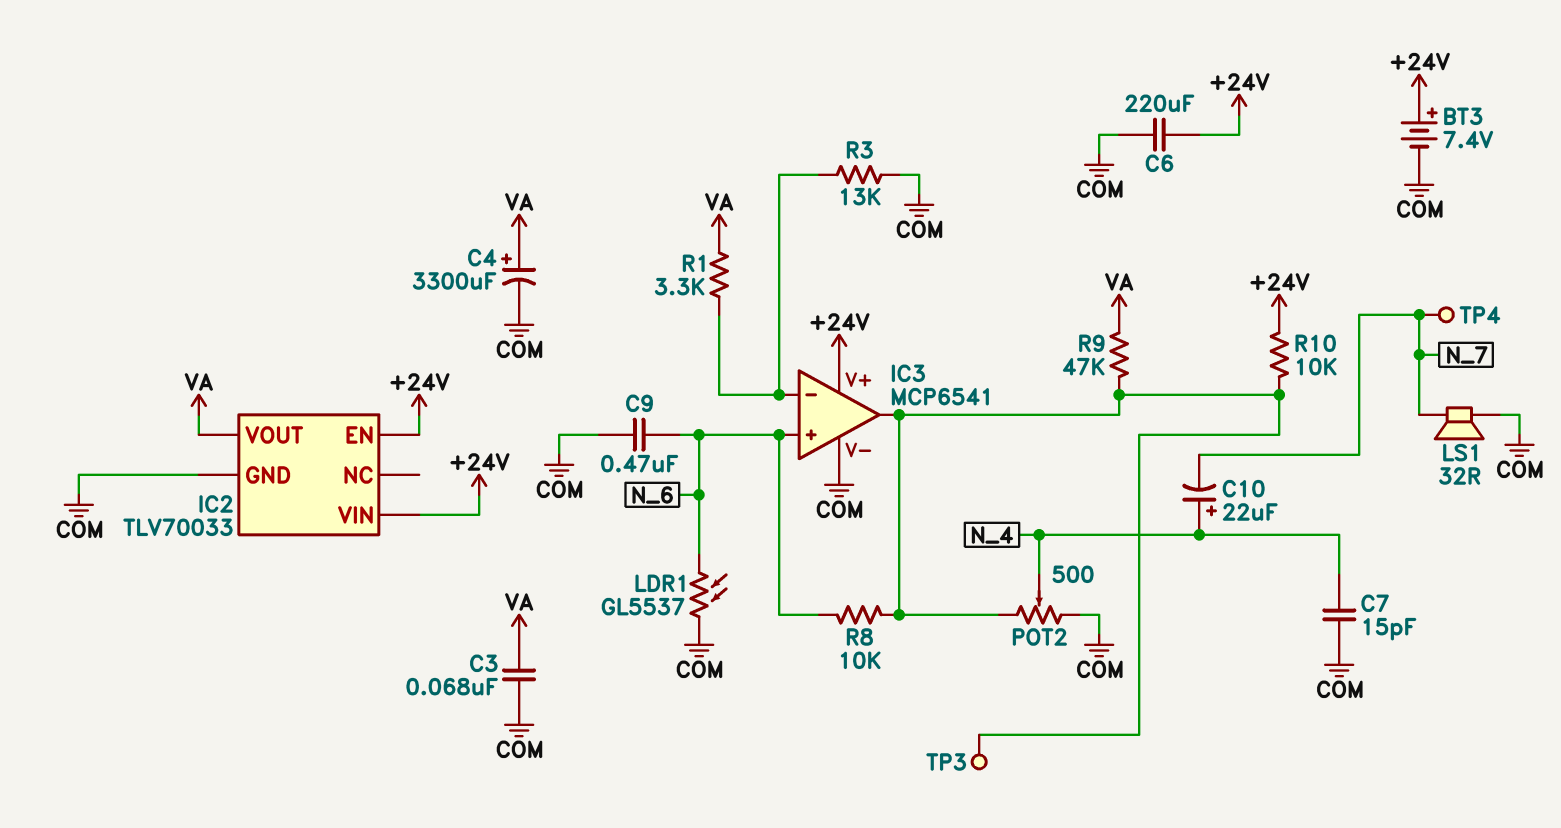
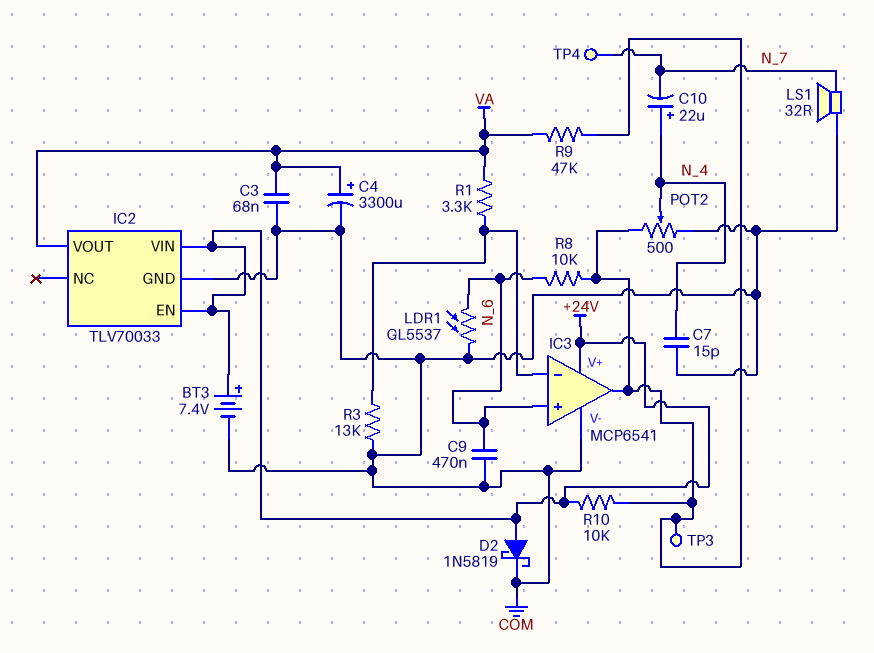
C6: 220uF (+24V, COM) -> none
D2: none -> schottky 1N5819 (A +24V, K COM)

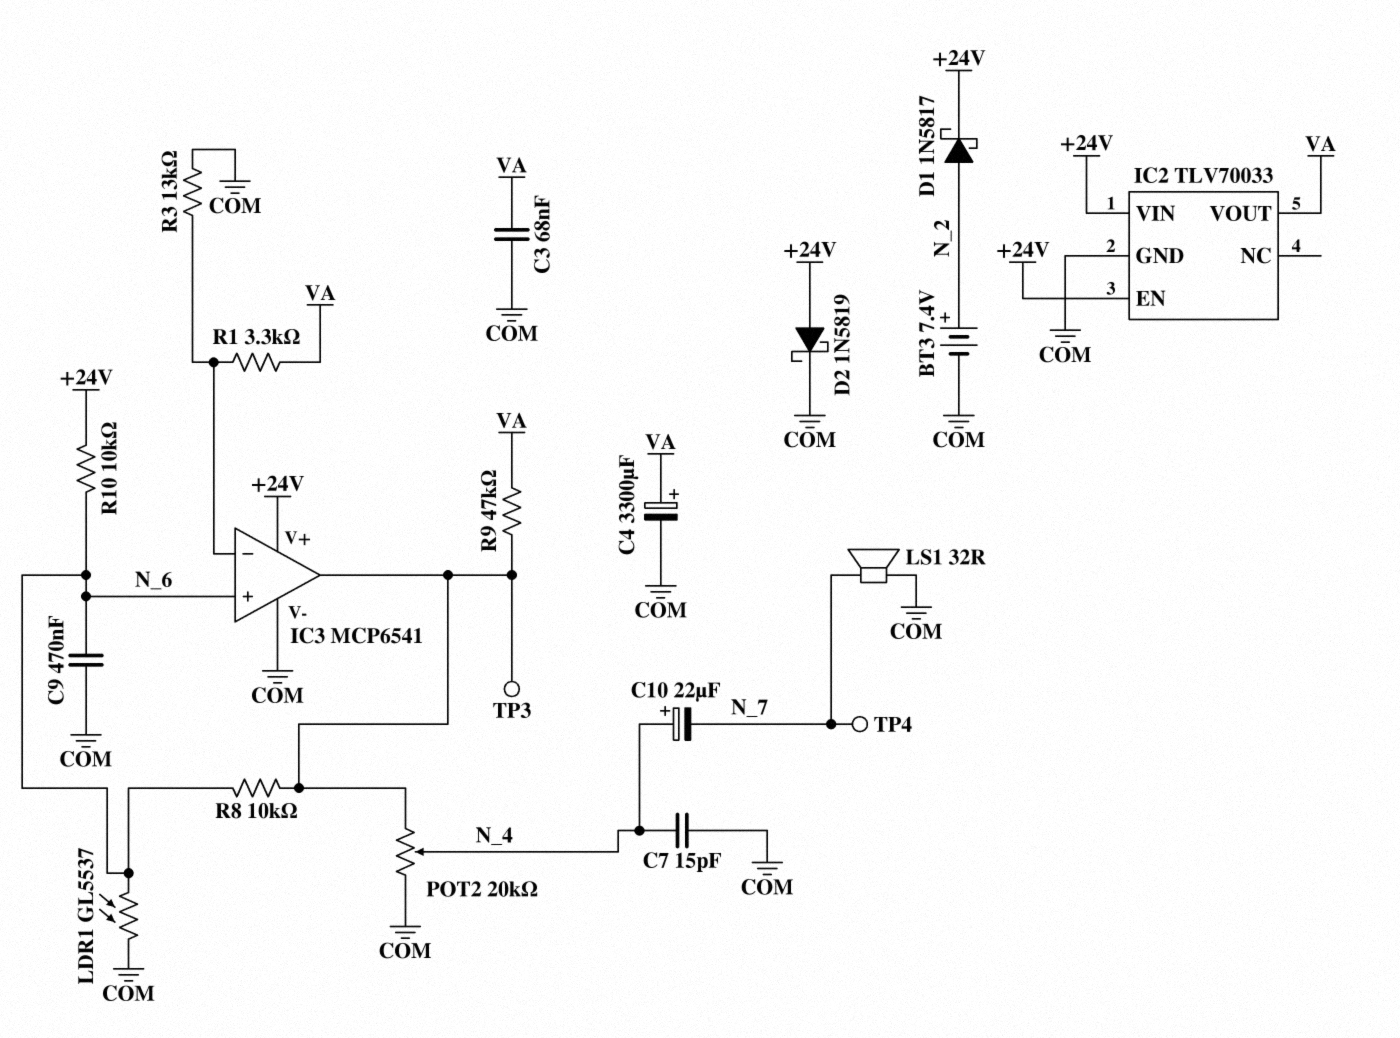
BT3: 7.4V (plus +24V, minus COM) -> 7.4V (plus N_2, minus COM)
D1: none -> schottky 1N5817 (A N_2, K +24V)
POT2: 500 (COM, IC3/out, wiper N_4) -> 20k (COM, IC3/out, wiper N_4)
R10: 10k (+24V, IC3/out) -> 10k (+24V, N_6)

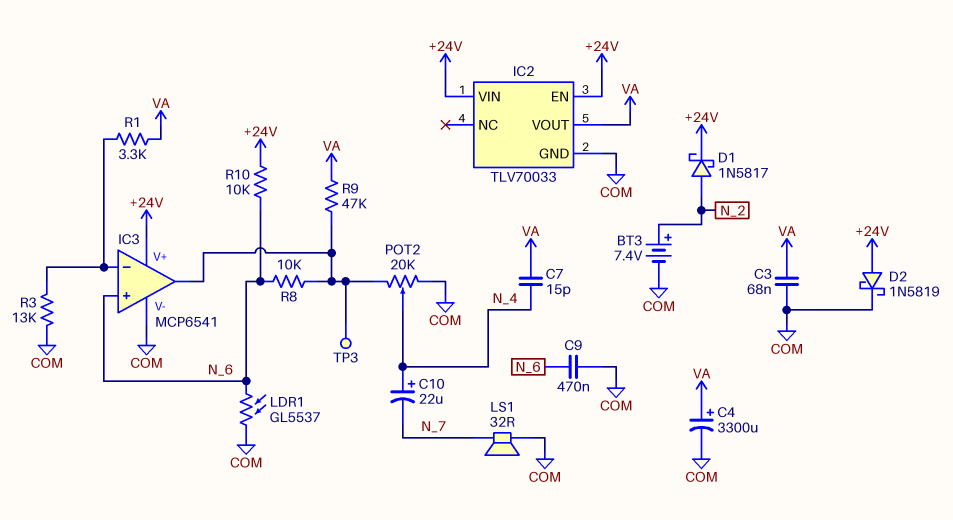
C7: 15pF (COM, N_4) -> 15pF (N_4, VA)
TP4: test point (N_7) -> none

